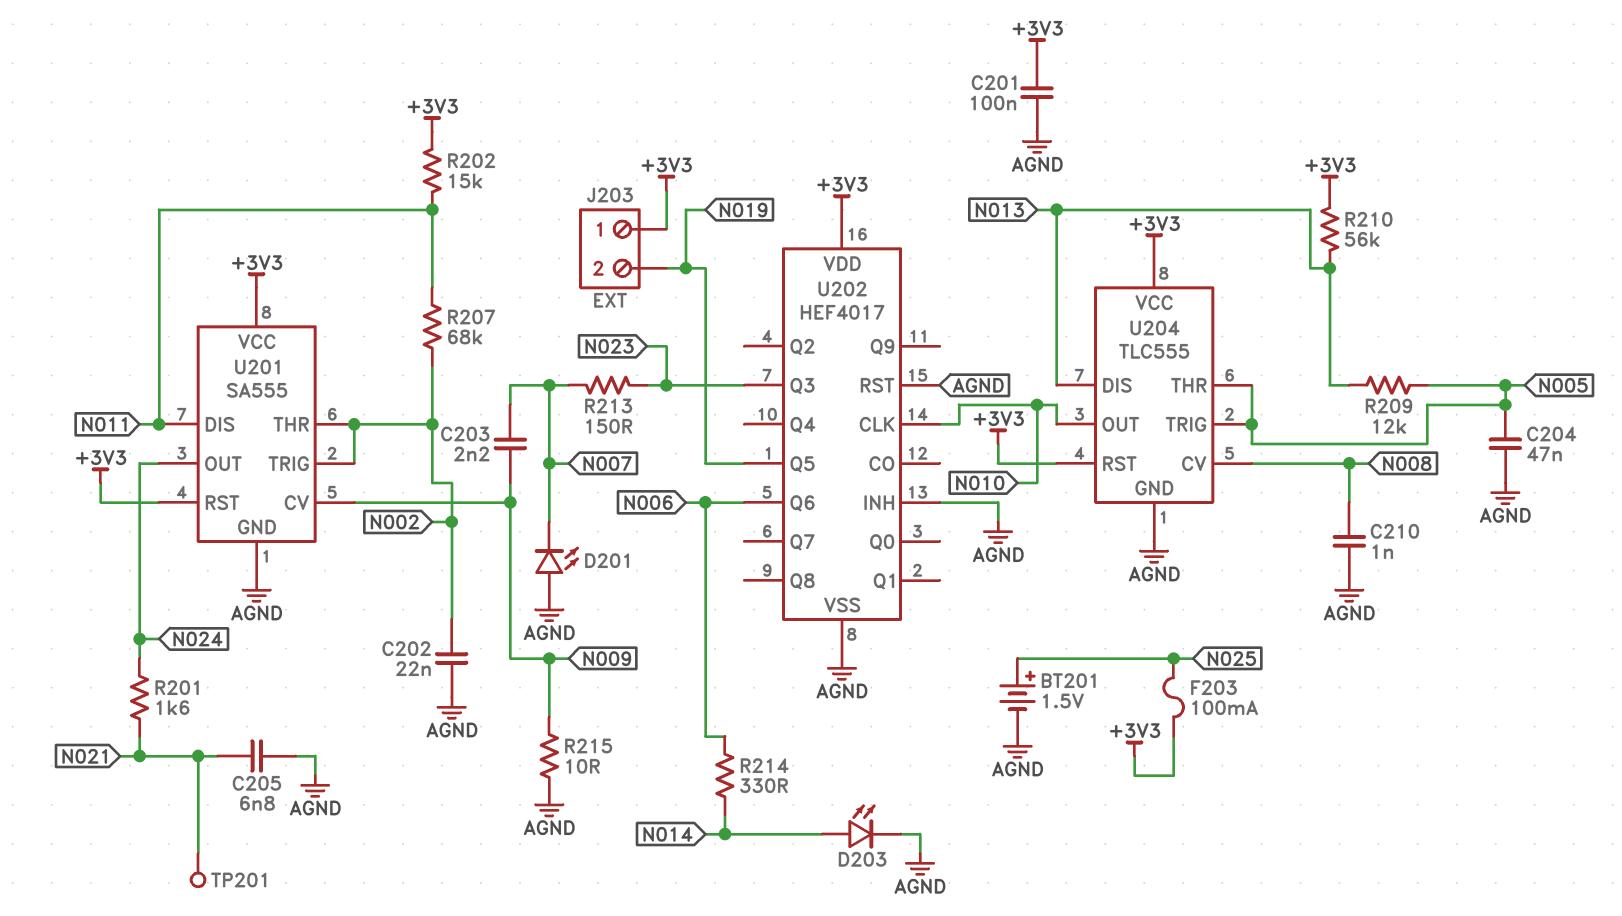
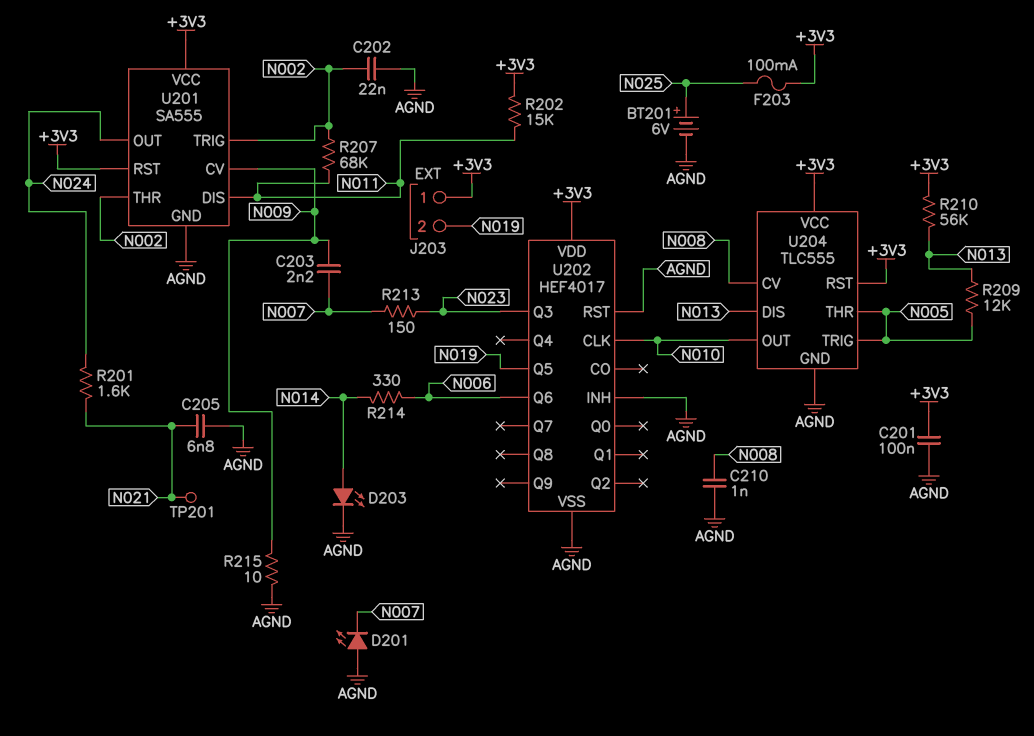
BT201: 1.5V (plus N025, minus AGND) -> 6V (plus N025, minus AGND)
C204: 47nF (AGND, N005) -> none

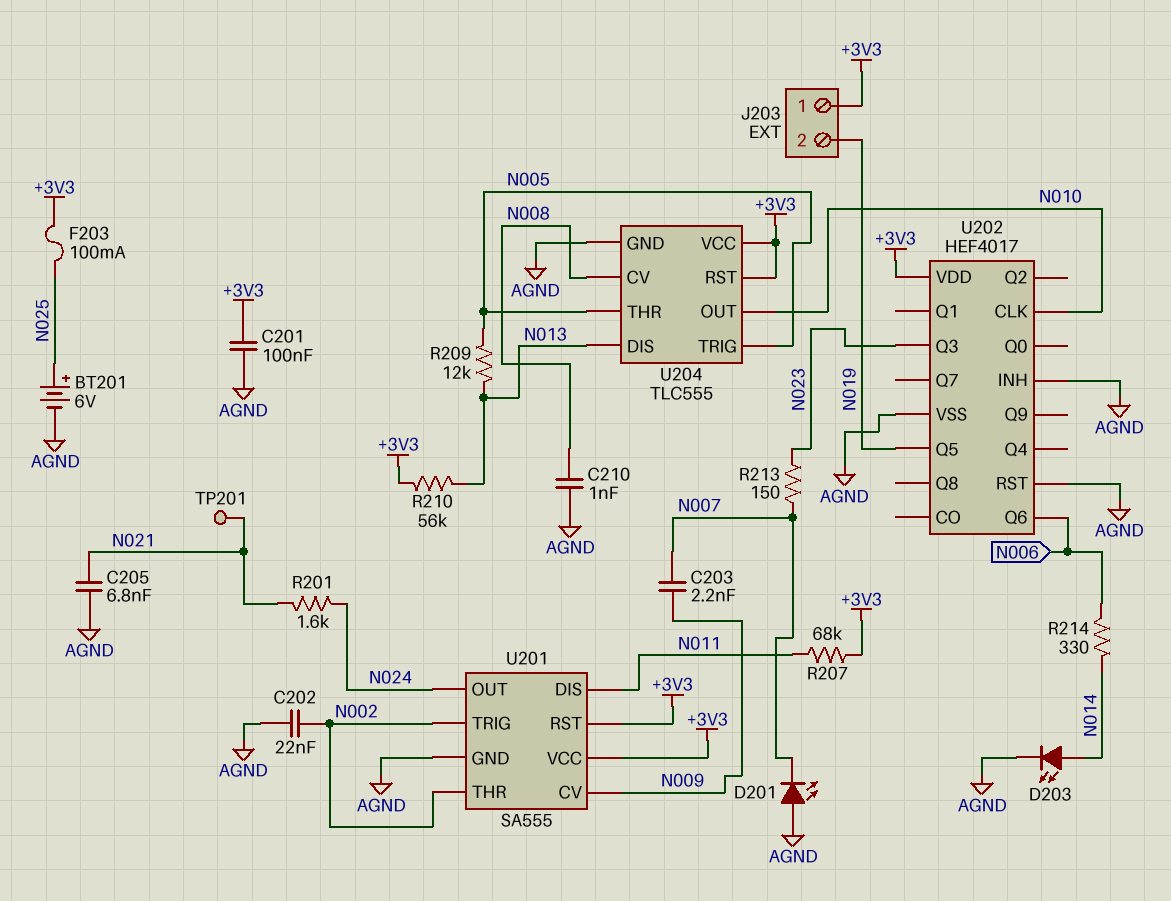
R202: 15k (+3V3, N011) -> none
R207: 68k (N002, N011) -> 68k (+3V3, N011)
R215: 10 (AGND, N009) -> none

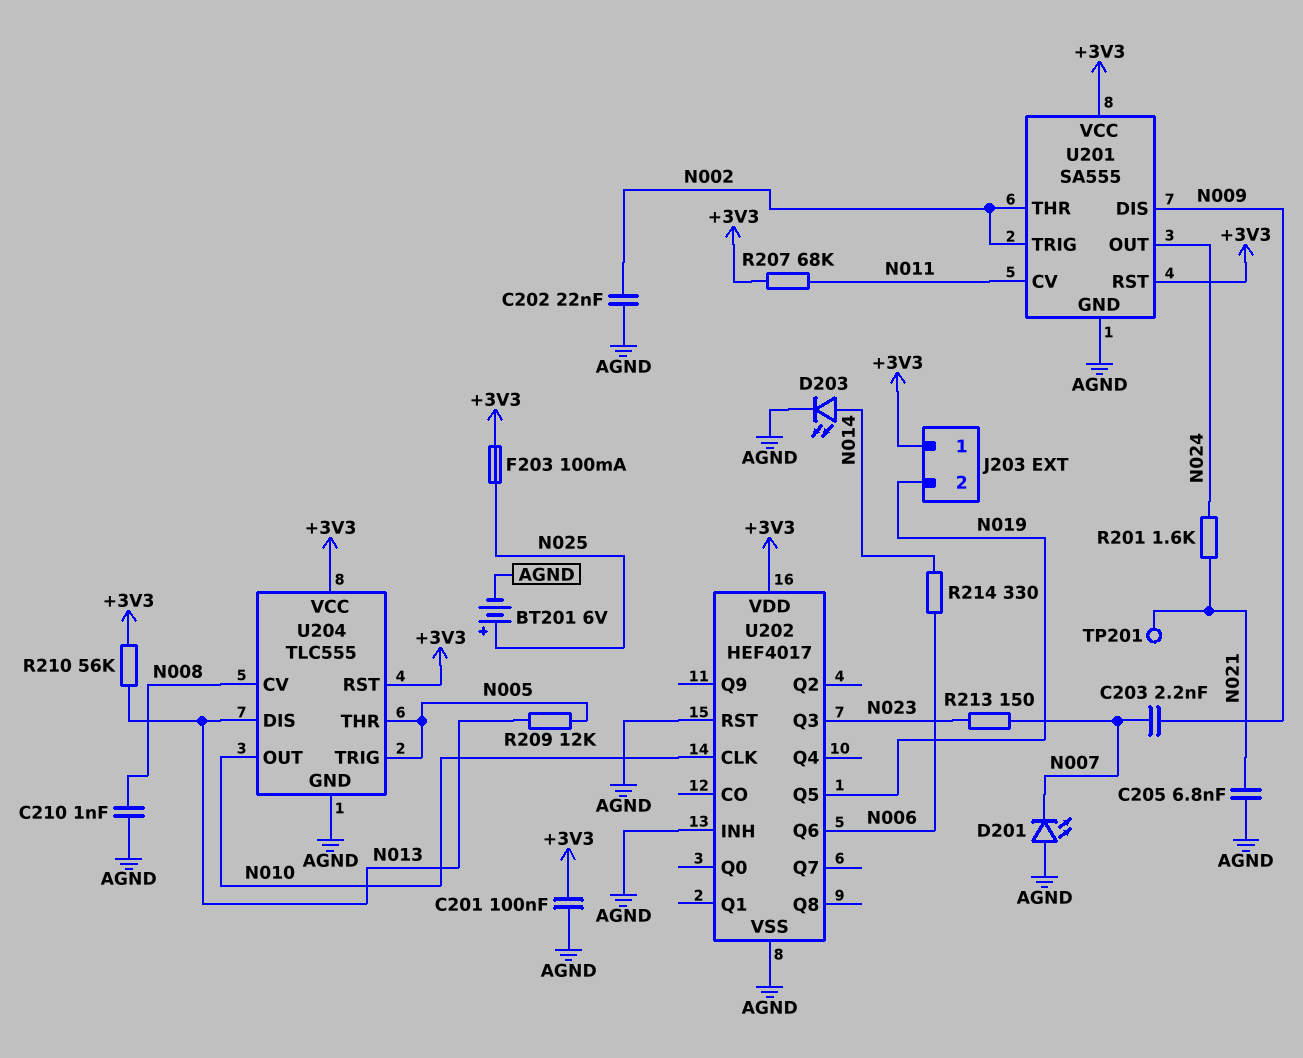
U201 pin CV: N009 -> N011
U201 pin DIS: N011 -> N009

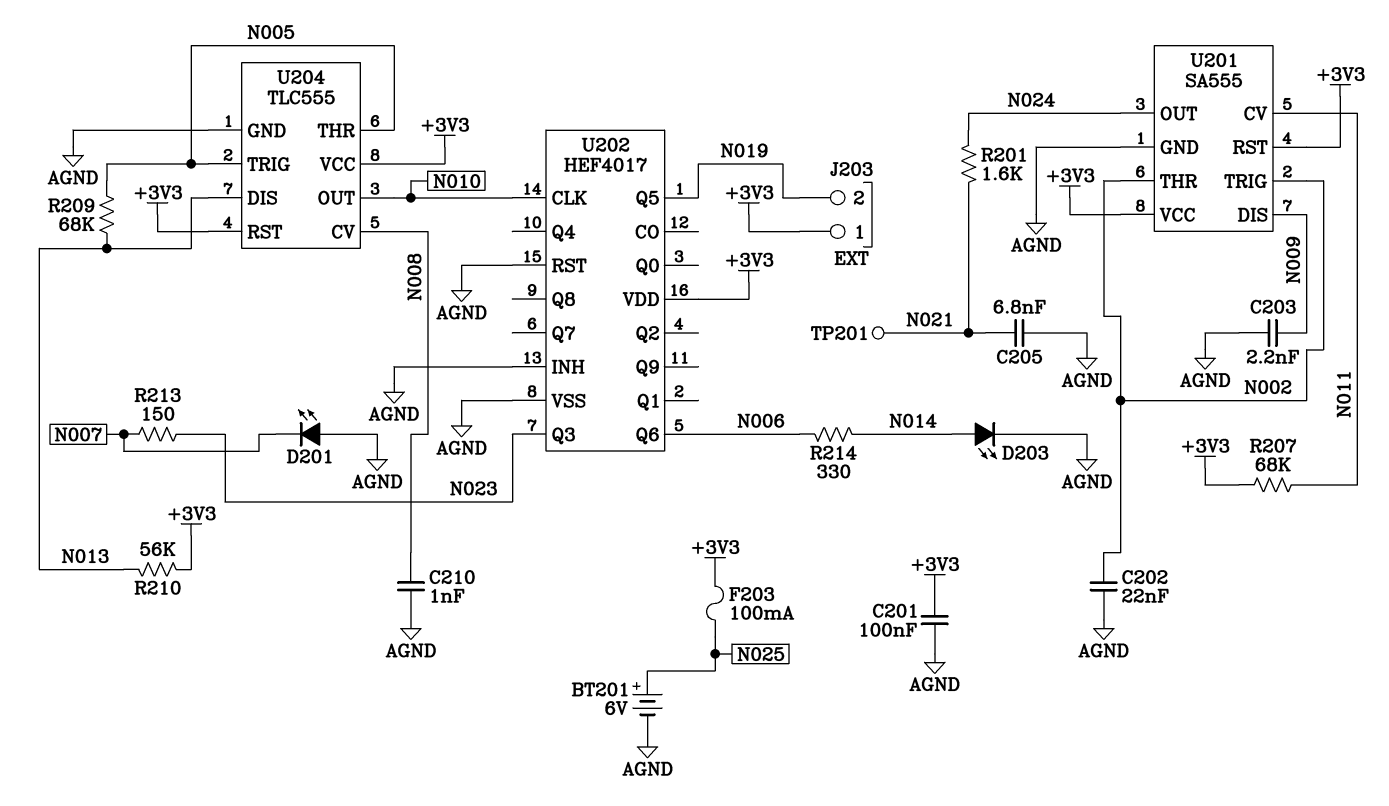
C203: 2.2nF (N007, N009) -> 2.2nF (AGND, N009)
R209: 12k (N005, N013) -> 68k (N005, N013)

